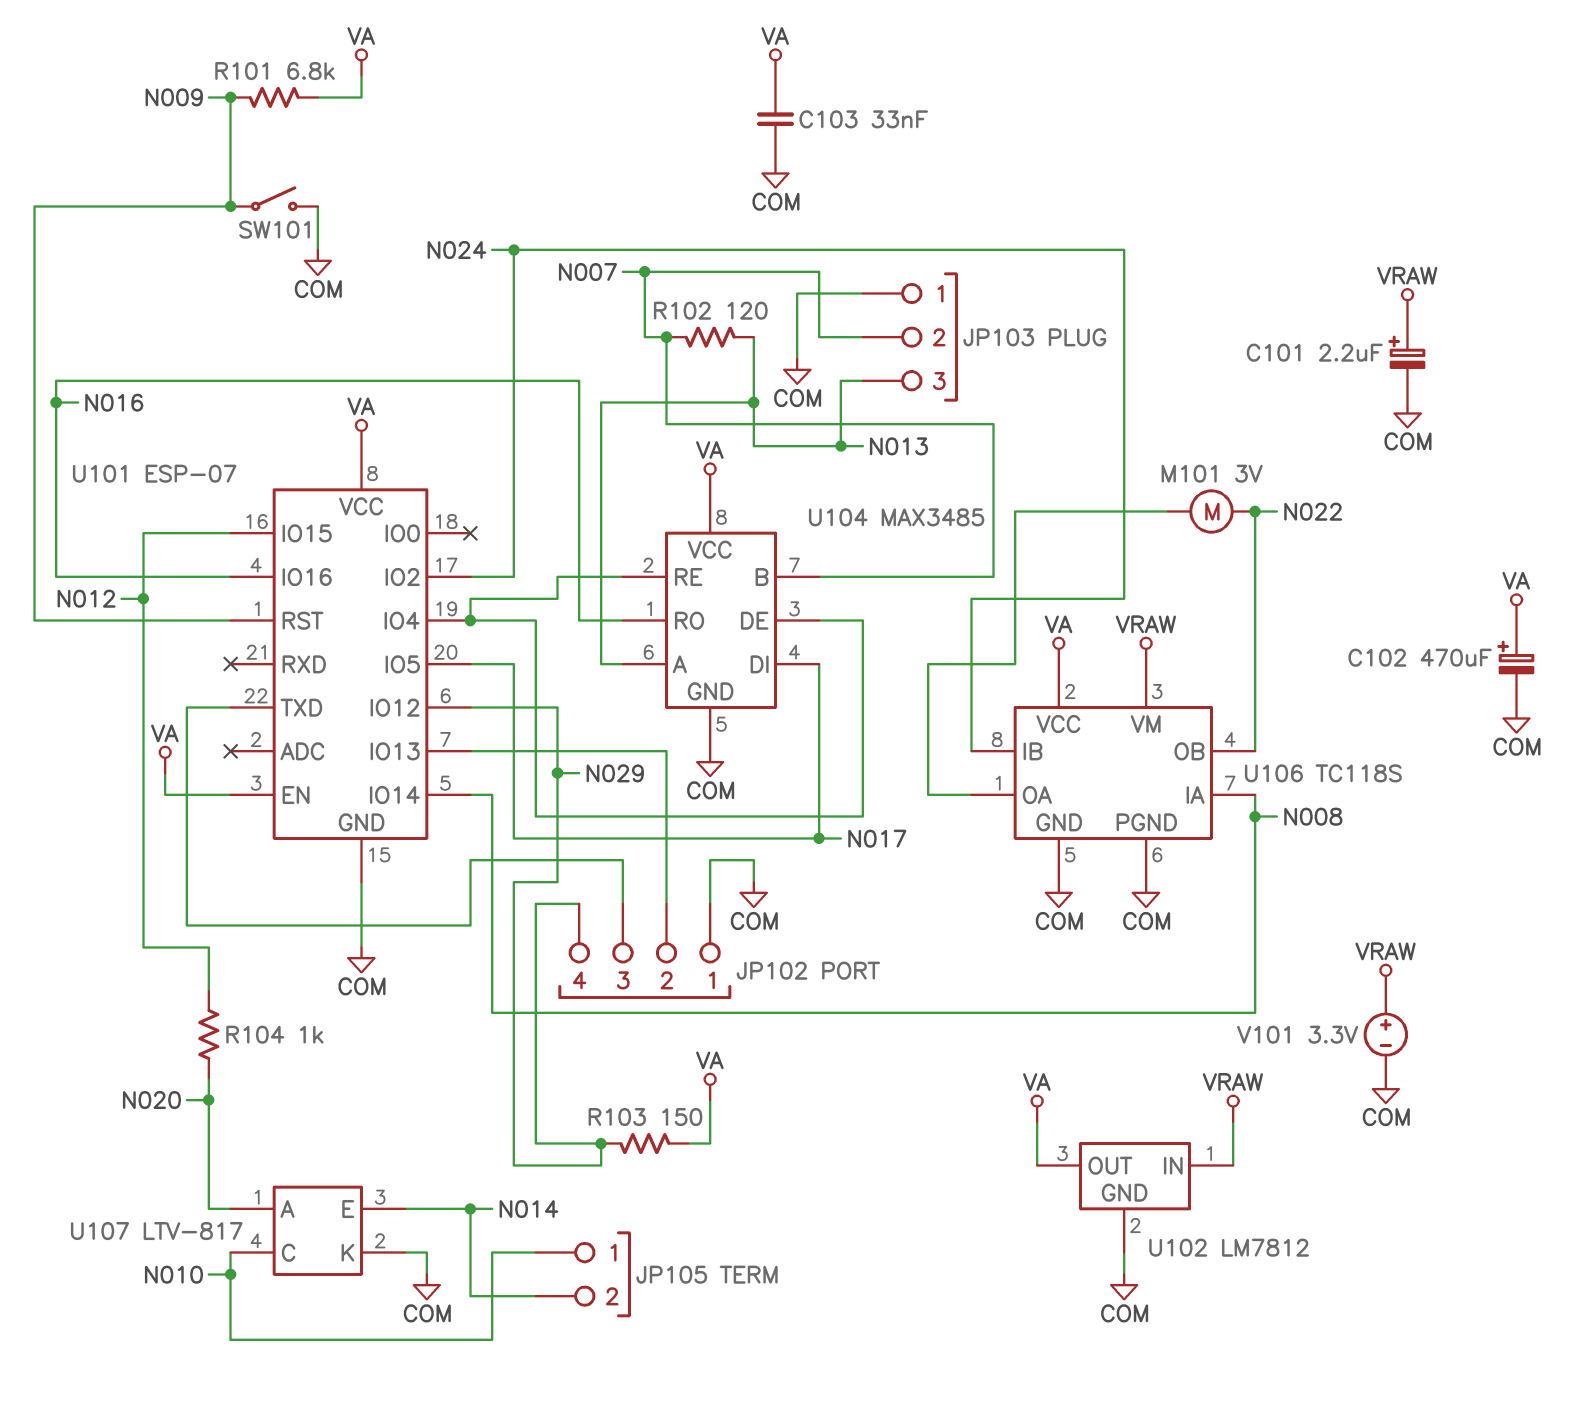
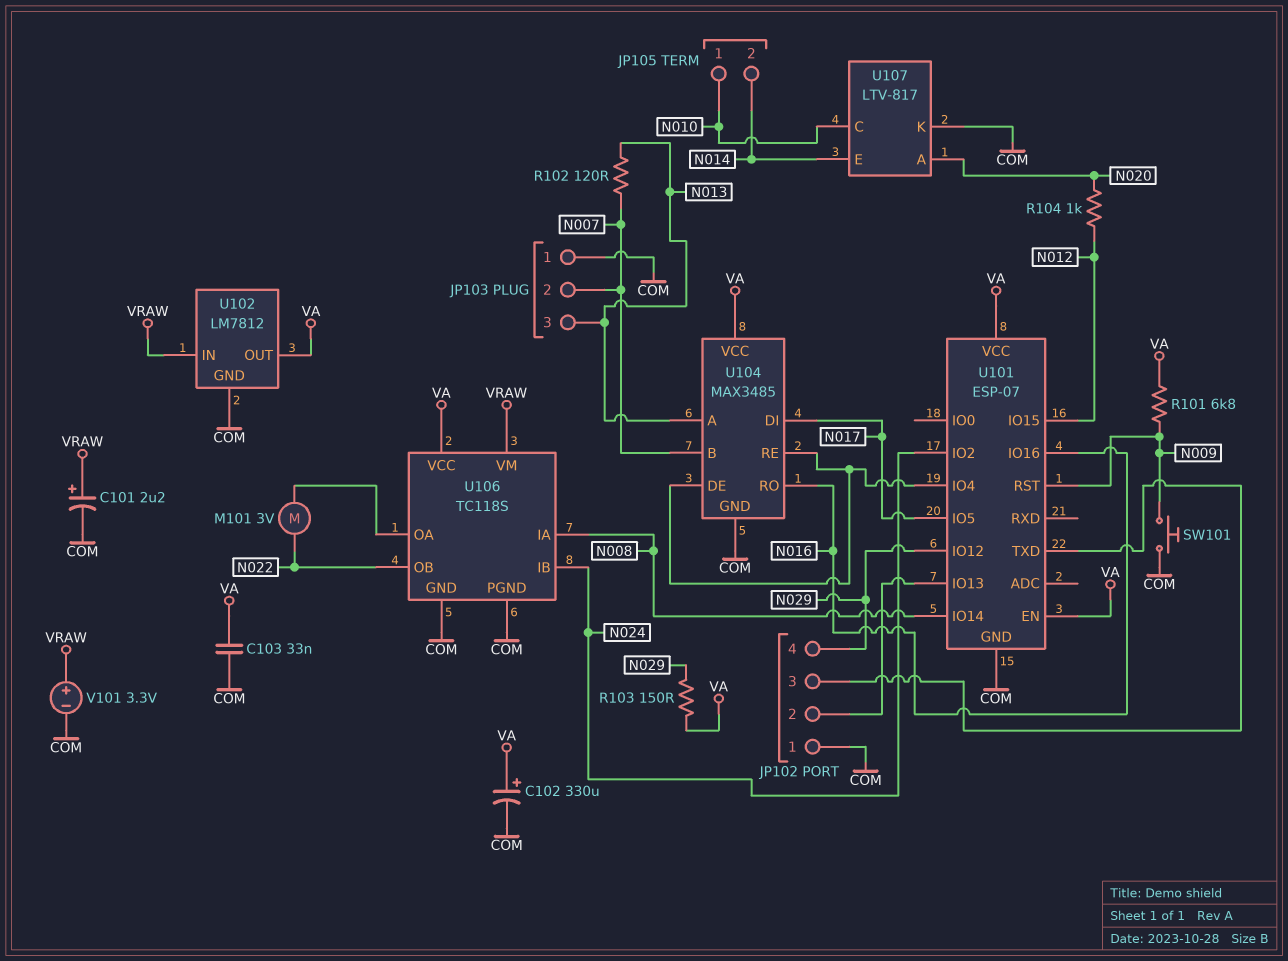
C102: 470uF (plus VA, minus COM) -> 330uF (plus VA, minus COM)
SW101: switch (COM, N009) -> button (COM, N009)

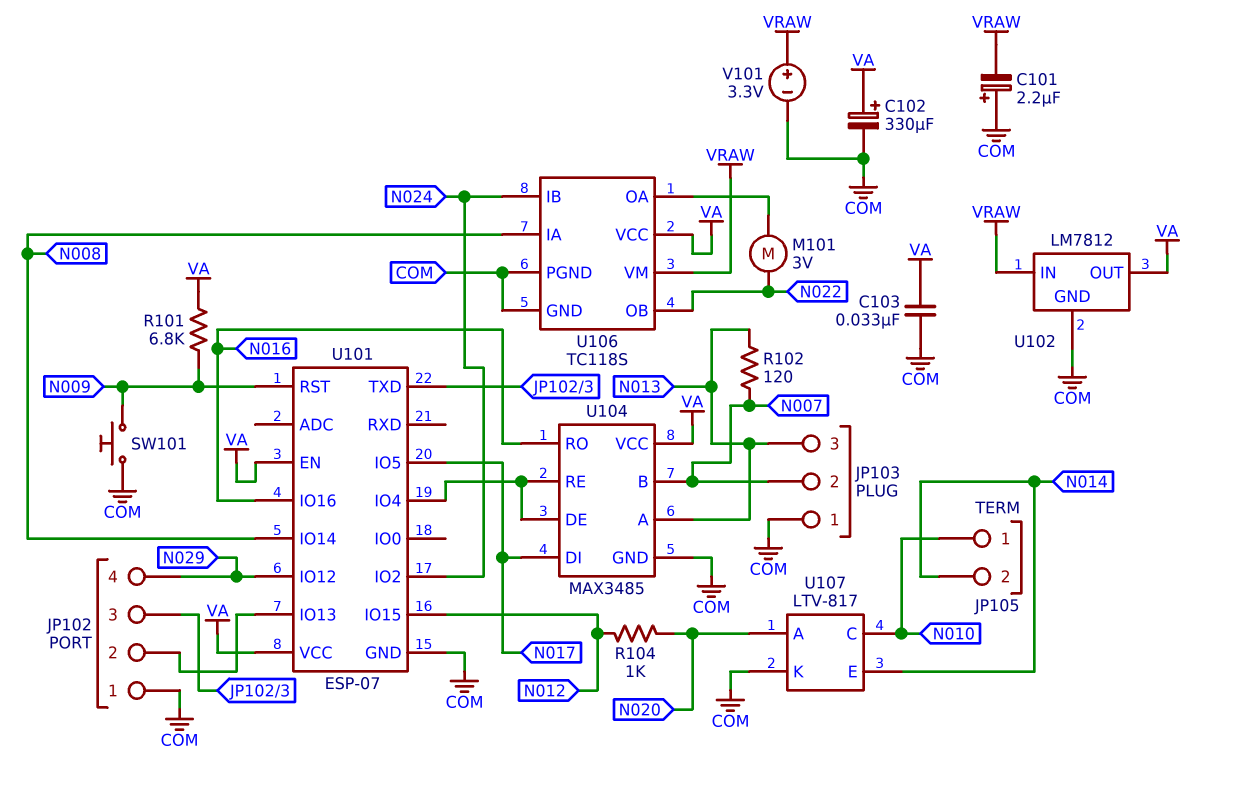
C101: 2.2uF (plus VRAW, minus COM) -> 2.2uF (plus COM, minus VRAW)
R103: 150 (N029, VA) -> none

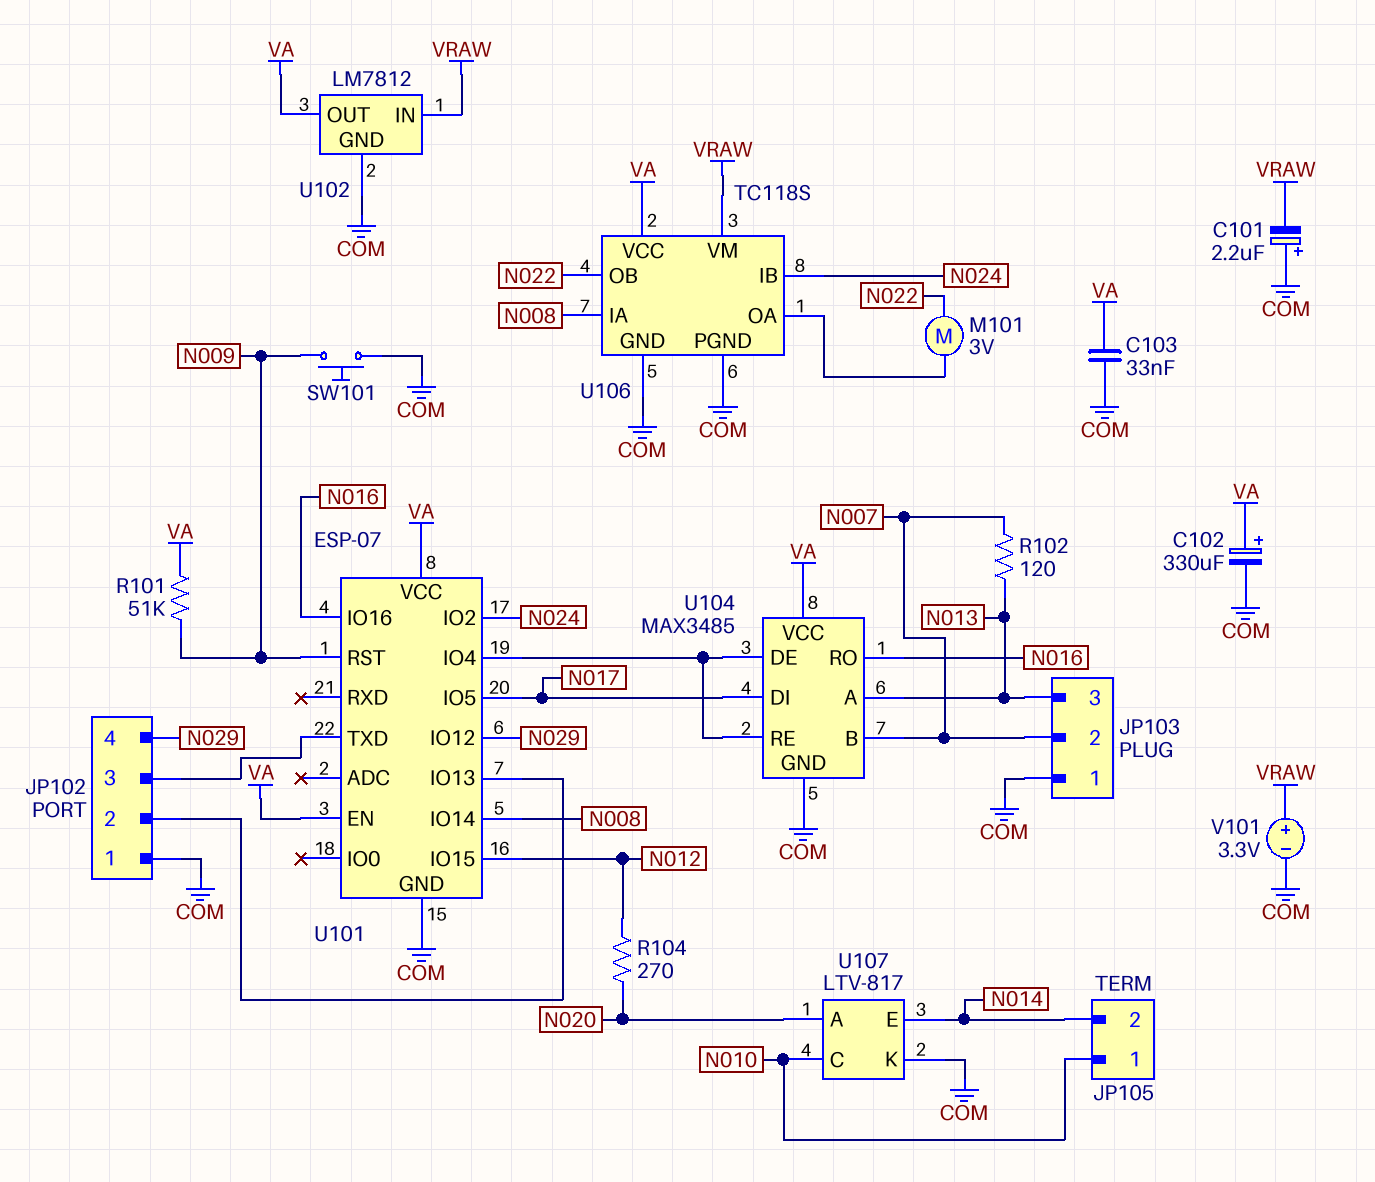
R101: 6.8k (N009, VA) -> 51k (N009, VA)
R104: 1k (N012, N020) -> 270 (N012, N020)

